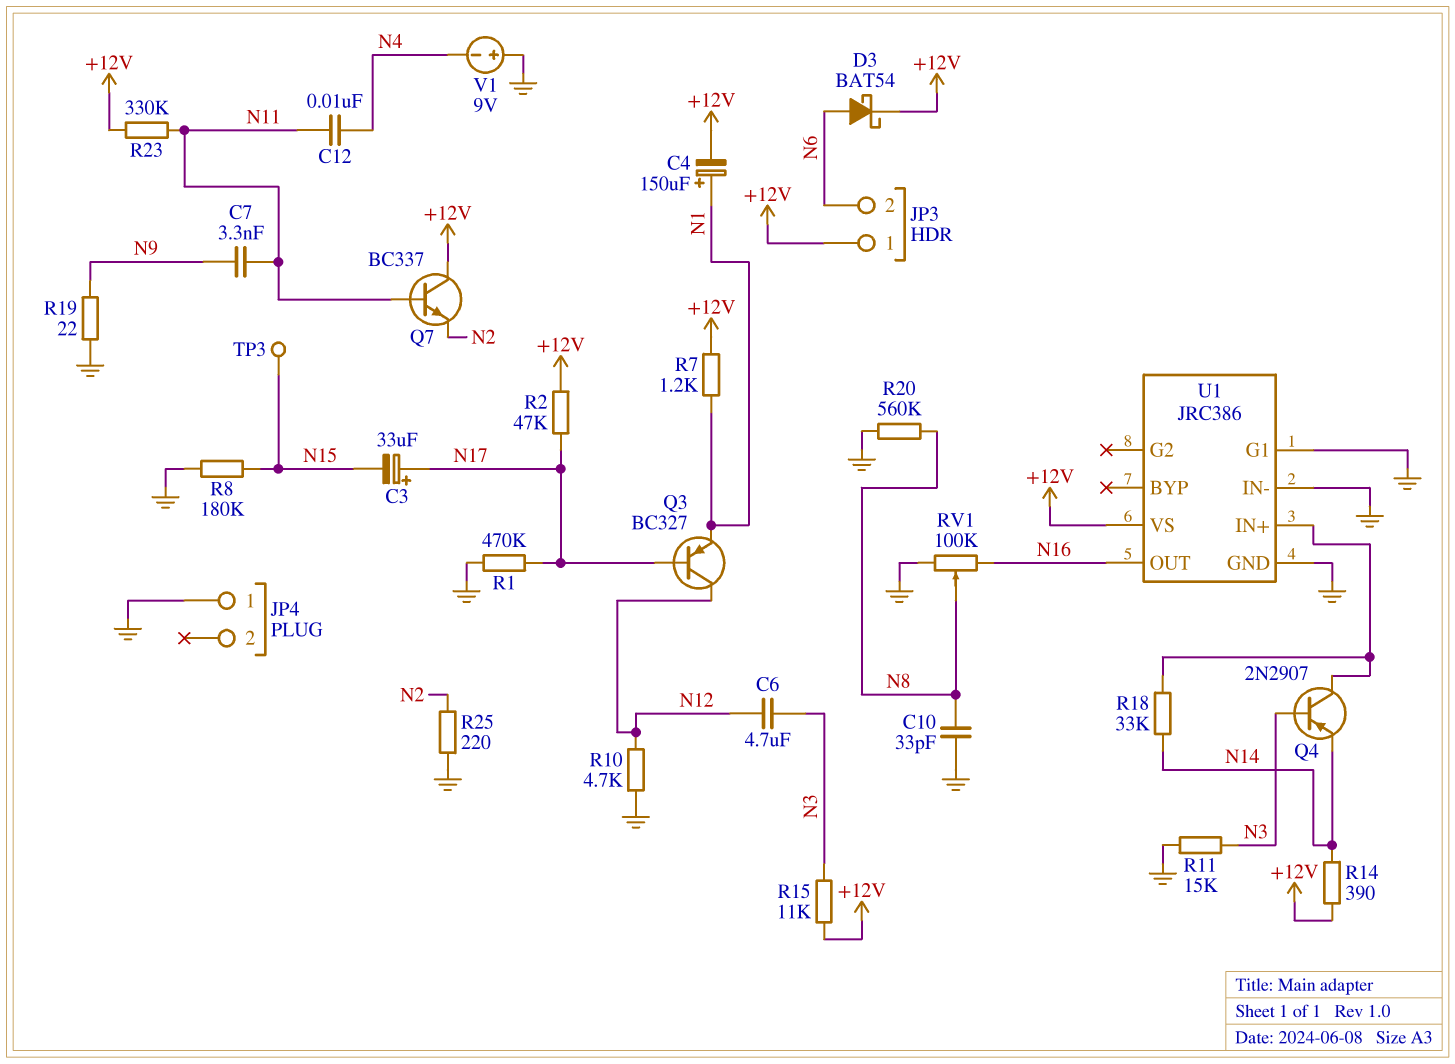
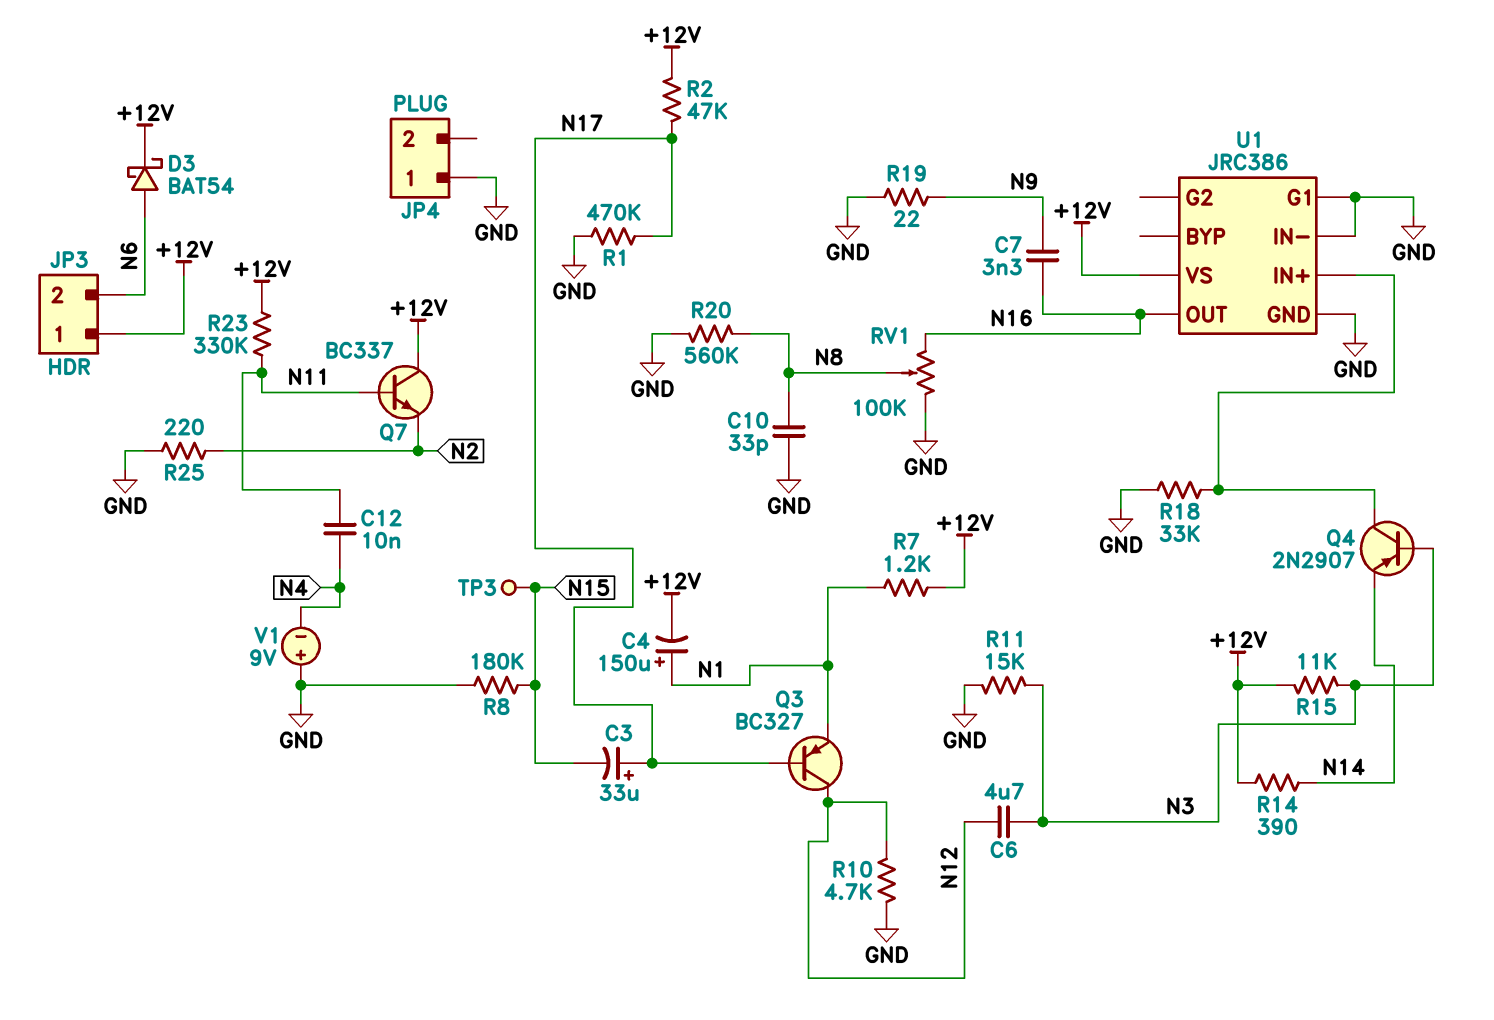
C7: 3.3nF (N9, N11) -> 3.3nF (N9, N16)
R18: 33k (N14, U1/IN+) -> 33k (GND, U1/IN+)

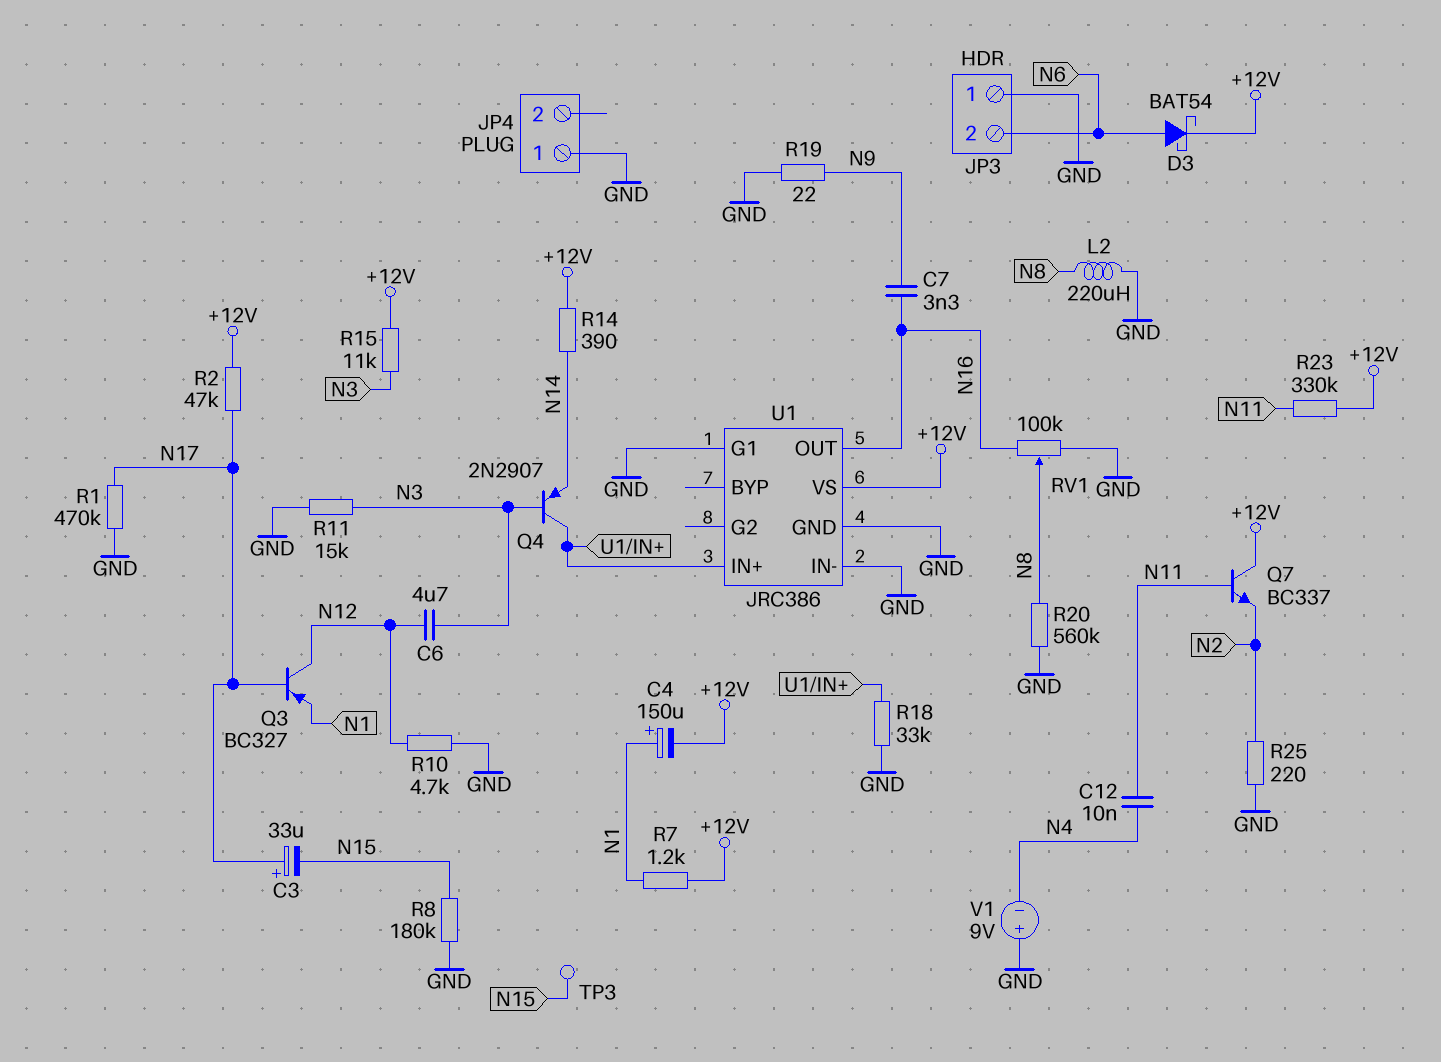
C10: 33pF (GND, N8) -> none
JP3 pin 1: +12V -> GND
L2: none -> 220uH (GND, N8)

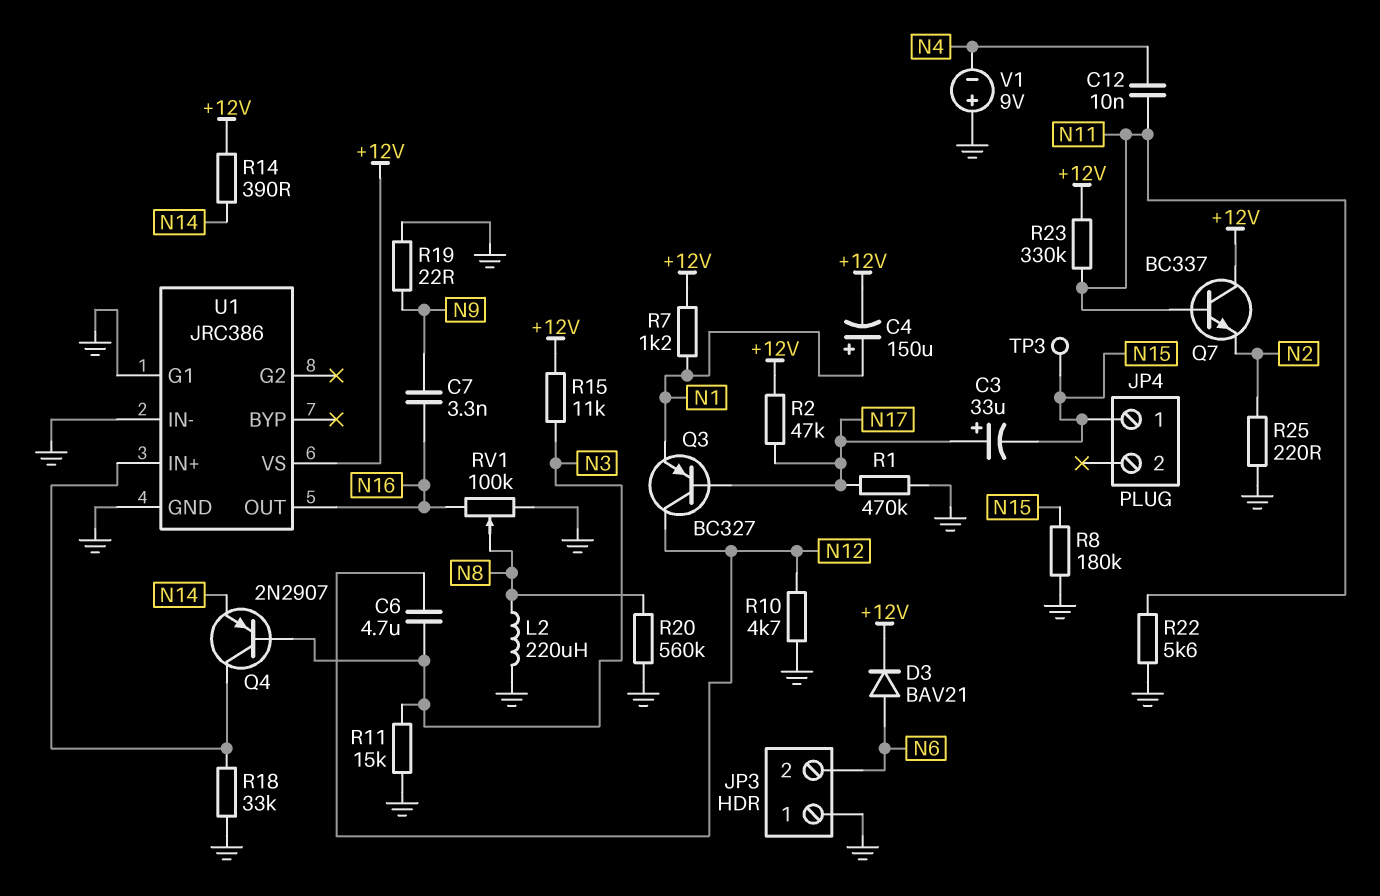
D3: schottky BAT54 (A N6, K +12V) -> diode BAV21 (A N6, K +12V)
JP4 pin 1: GND -> N15
R22: none -> 5.6k (GND, N11)

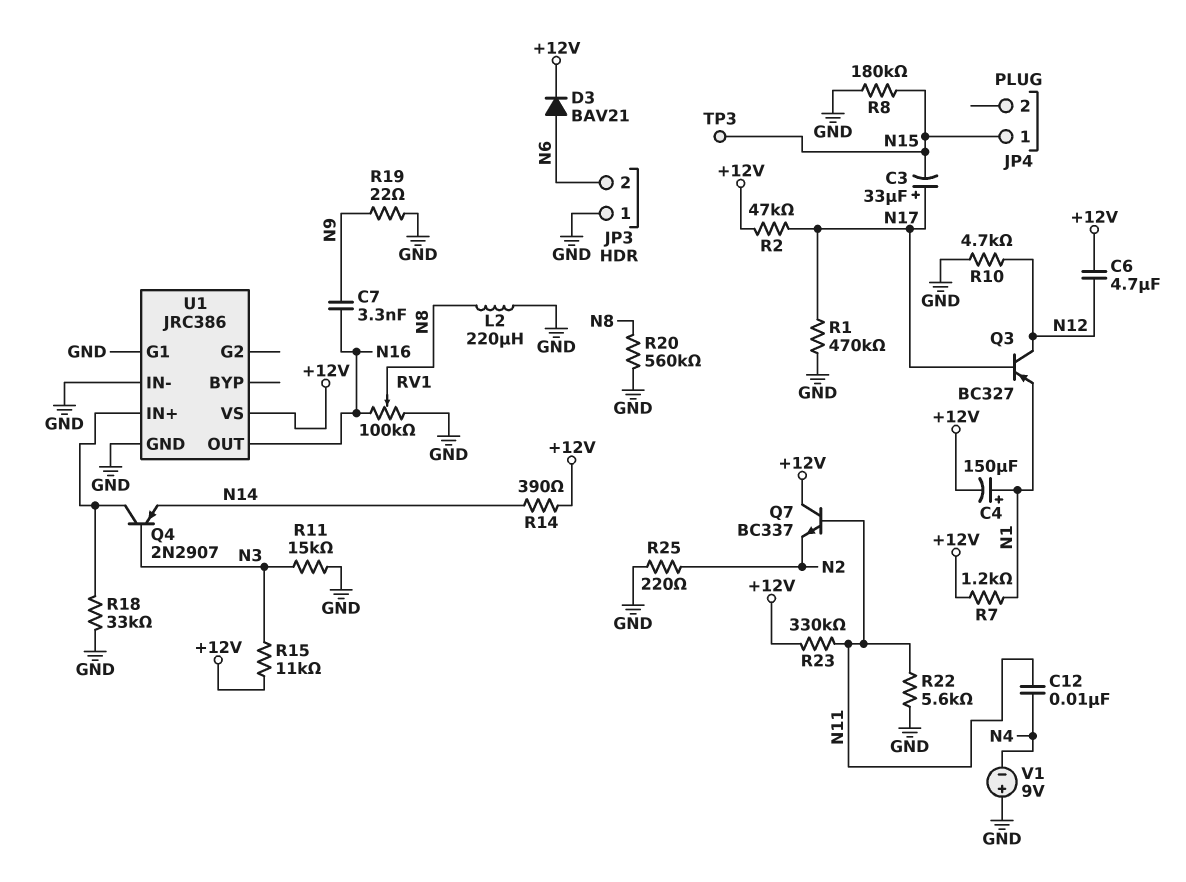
C6: 4.7uF (N3, N12) -> 4.7uF (+12V, N12)

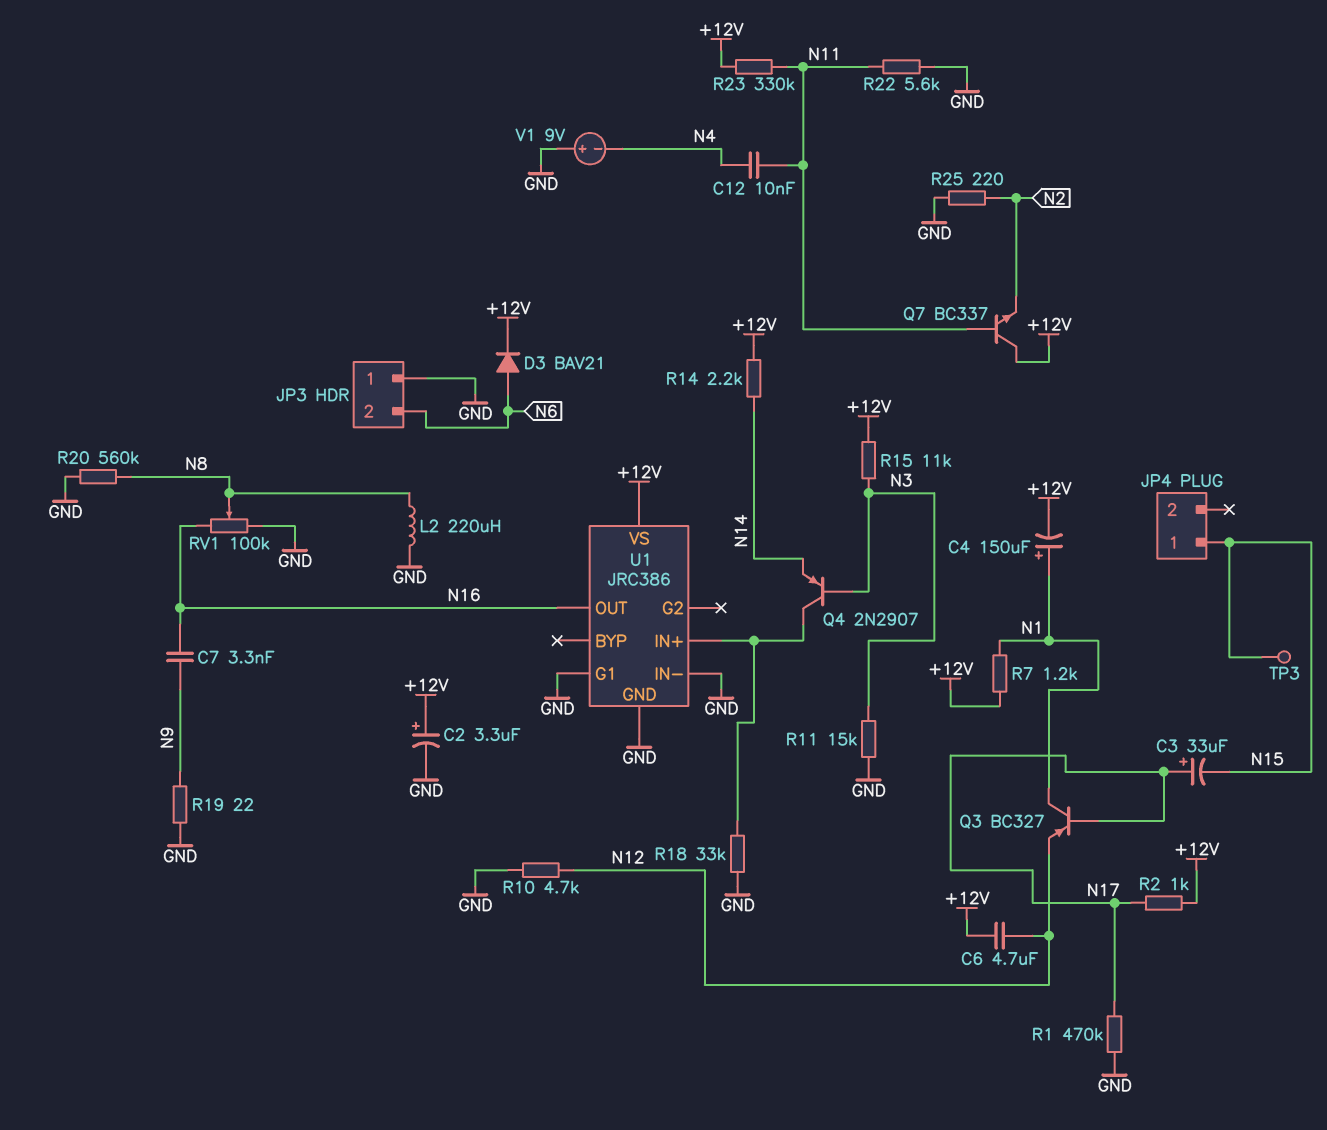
C2: none -> 3.3uF (plus +12V, minus GND)
Q3: PNP BC327 (B N17, C N12, E N1) -> PNP BC327 (B N17, C N1, E N12)
R2: 47k (+12V, N17) -> 1k (+12V, N17)
R8: 180k (GND, N15) -> none
R14: 390 (+12V, N14) -> 2.2k (+12V, N14)

